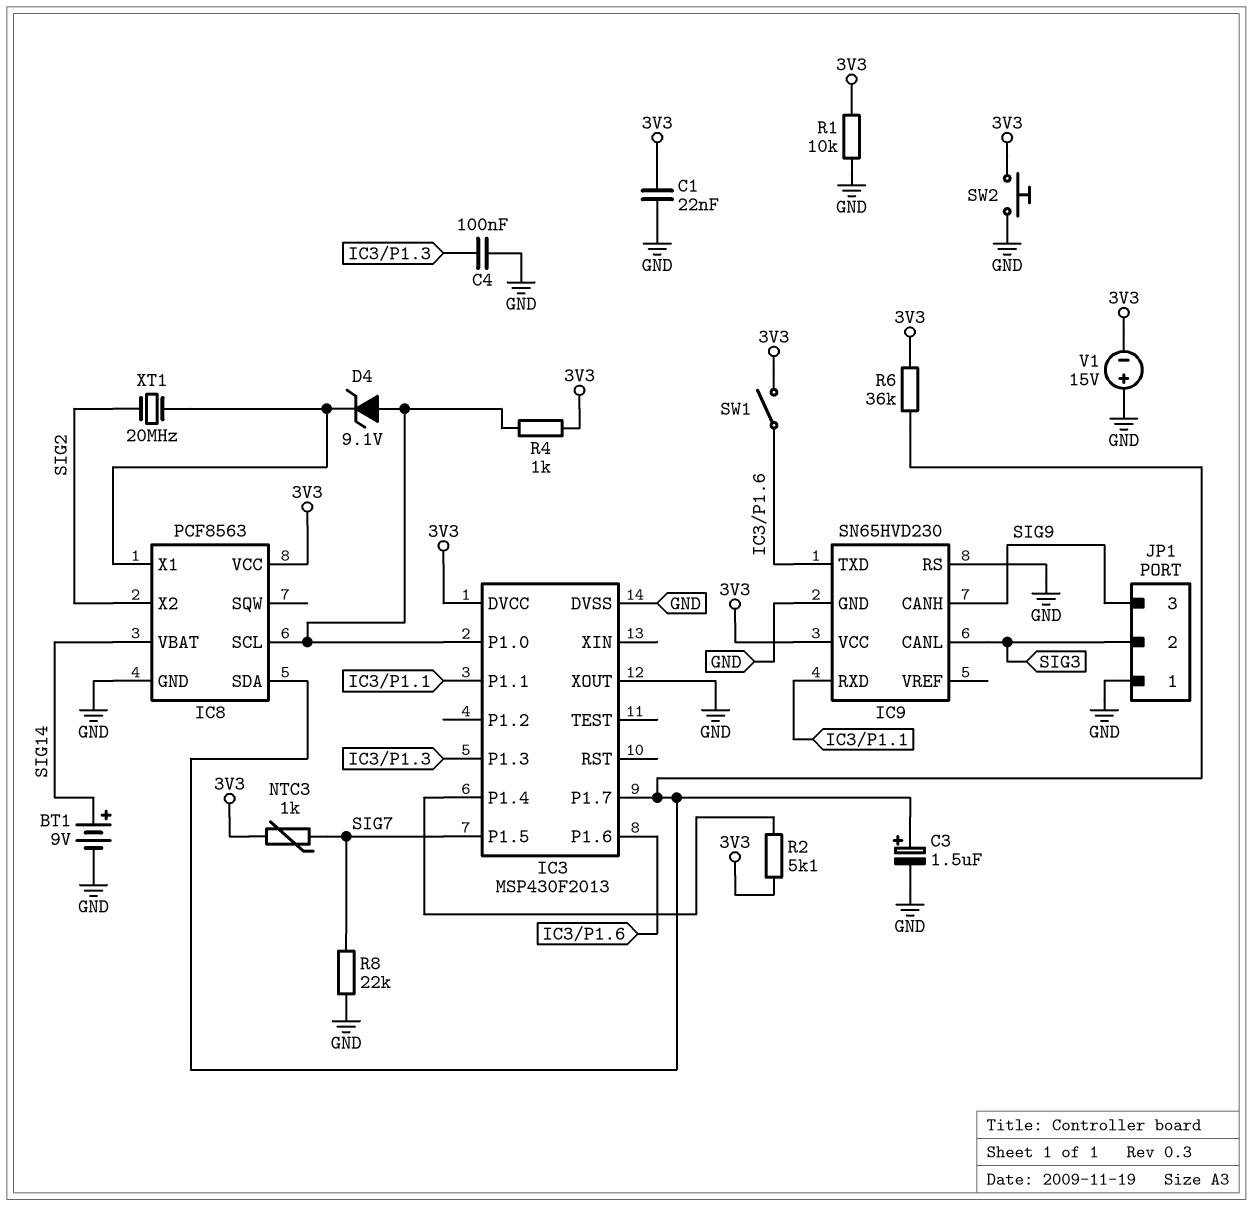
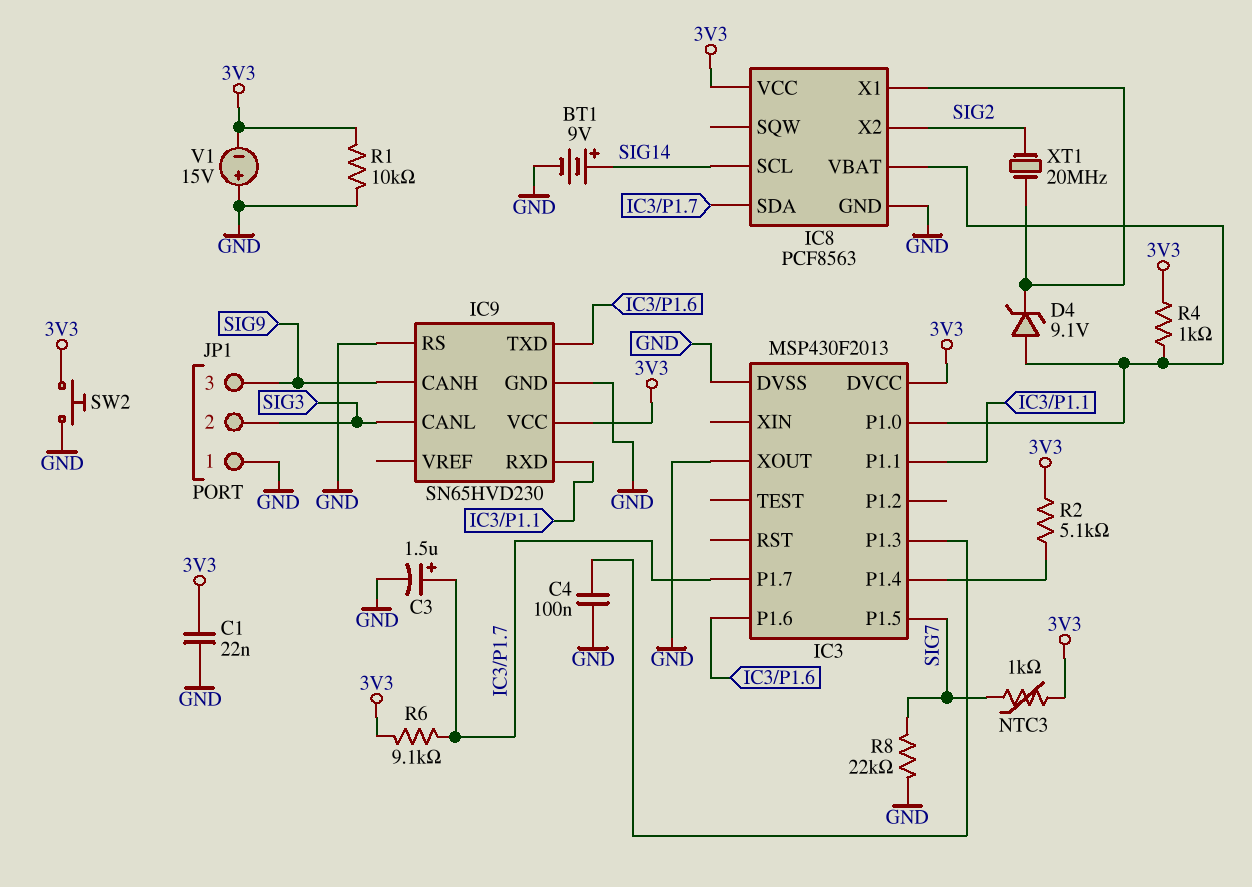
IC8 pin SCL: IC3/P1.0 -> SIG14
IC8 pin VBAT: SIG14 -> IC3/P1.0
R6: 36k (3V3, IC3/P1.7) -> 9.1k (3V3, IC3/P1.7)
SW1: switch (3V3, IC3/P1.6) -> none

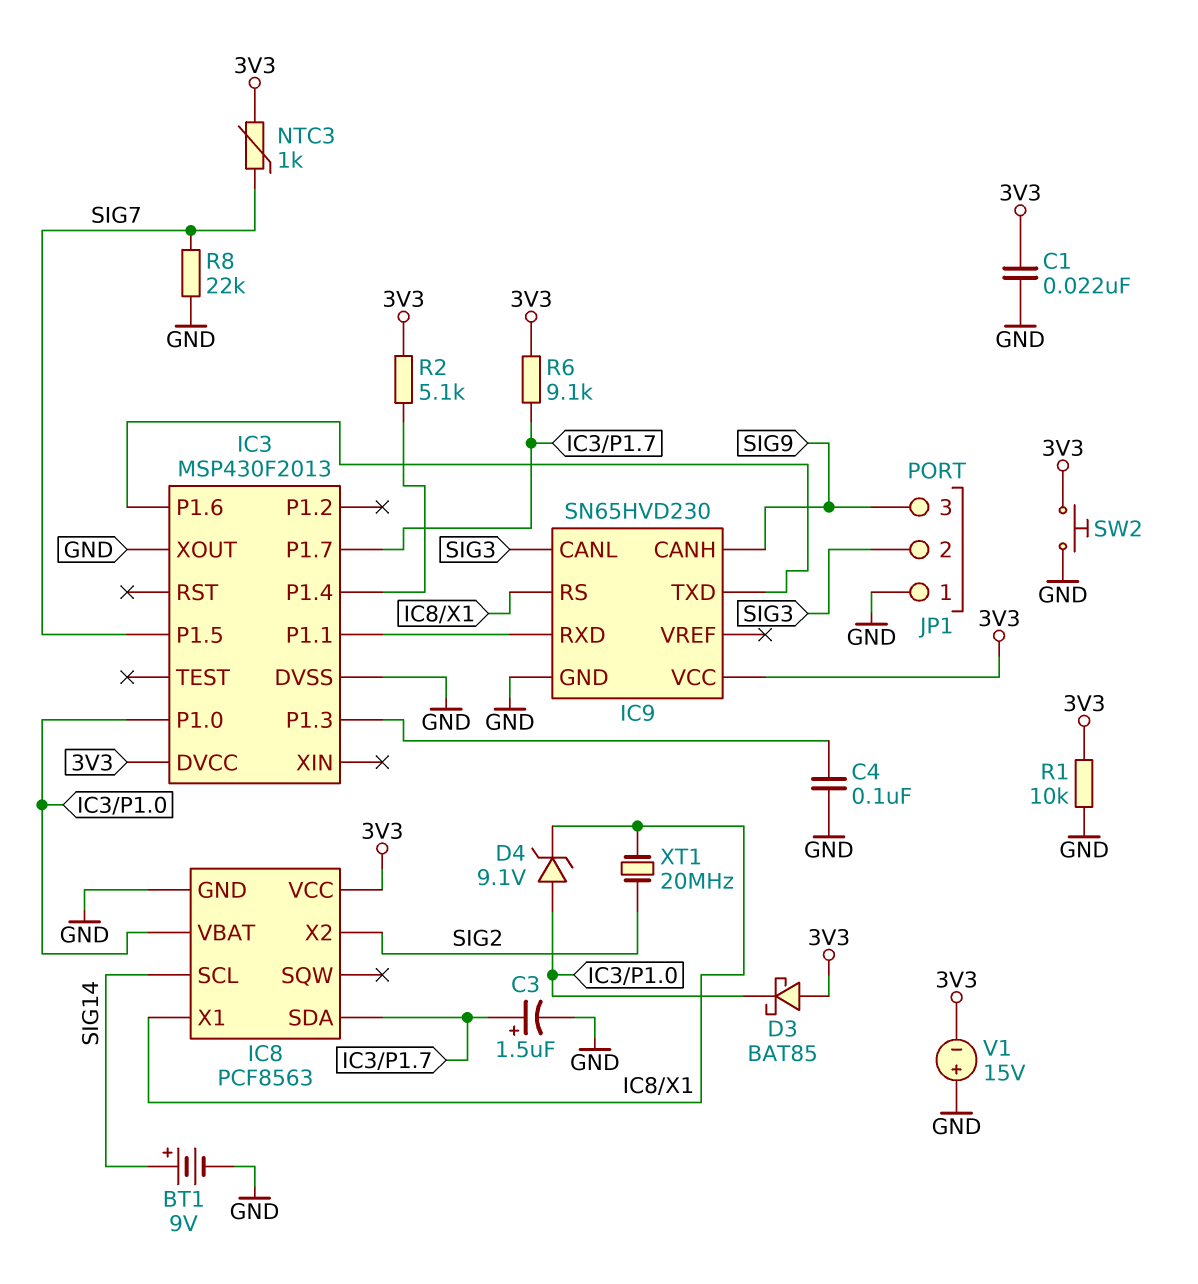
D3: none -> schottky BAT85 (A 3V3, K IC3/P1.0)
IC9 pin RS: GND -> IC8/X1
R4: 1k (3V3, IC3/P1.0) -> none

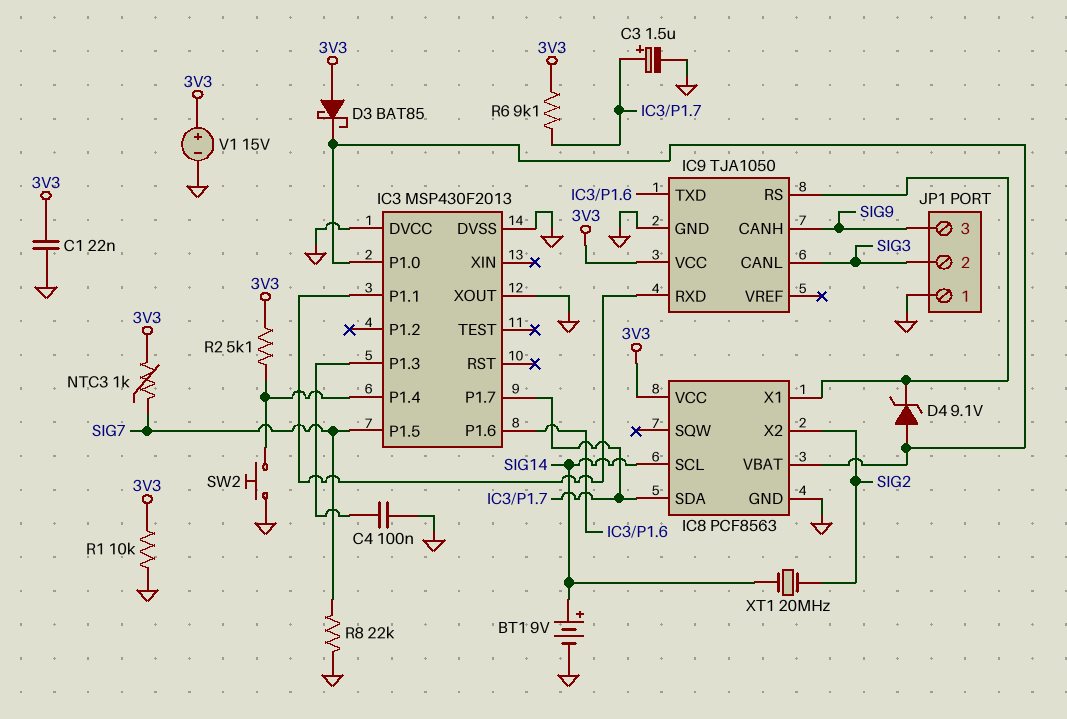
IC3 pin DVCC: 3V3 -> GND
IC9: SN65HVD230 -> TJA1050
SW2: button (3V3, GND) -> button (GND, IC3/P1.4)
V1: 15V (plus GND, minus 3V3) -> 15V (plus 3V3, minus GND)
XT1: 20MHz (IC8/X1, SIG2) -> 20MHz (SIG2, SIG14)

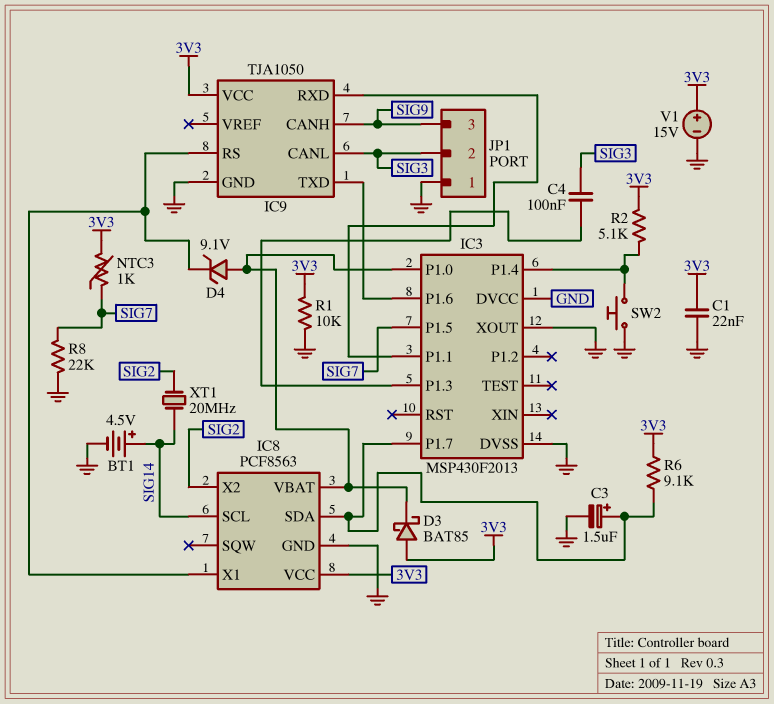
BT1: 9V (plus SIG14, minus GND) -> 4.5V (plus SIG14, minus GND)
C4: 100nF (GND, IC3/P1.3) -> 100nF (IC3/P1.3, SIG3)

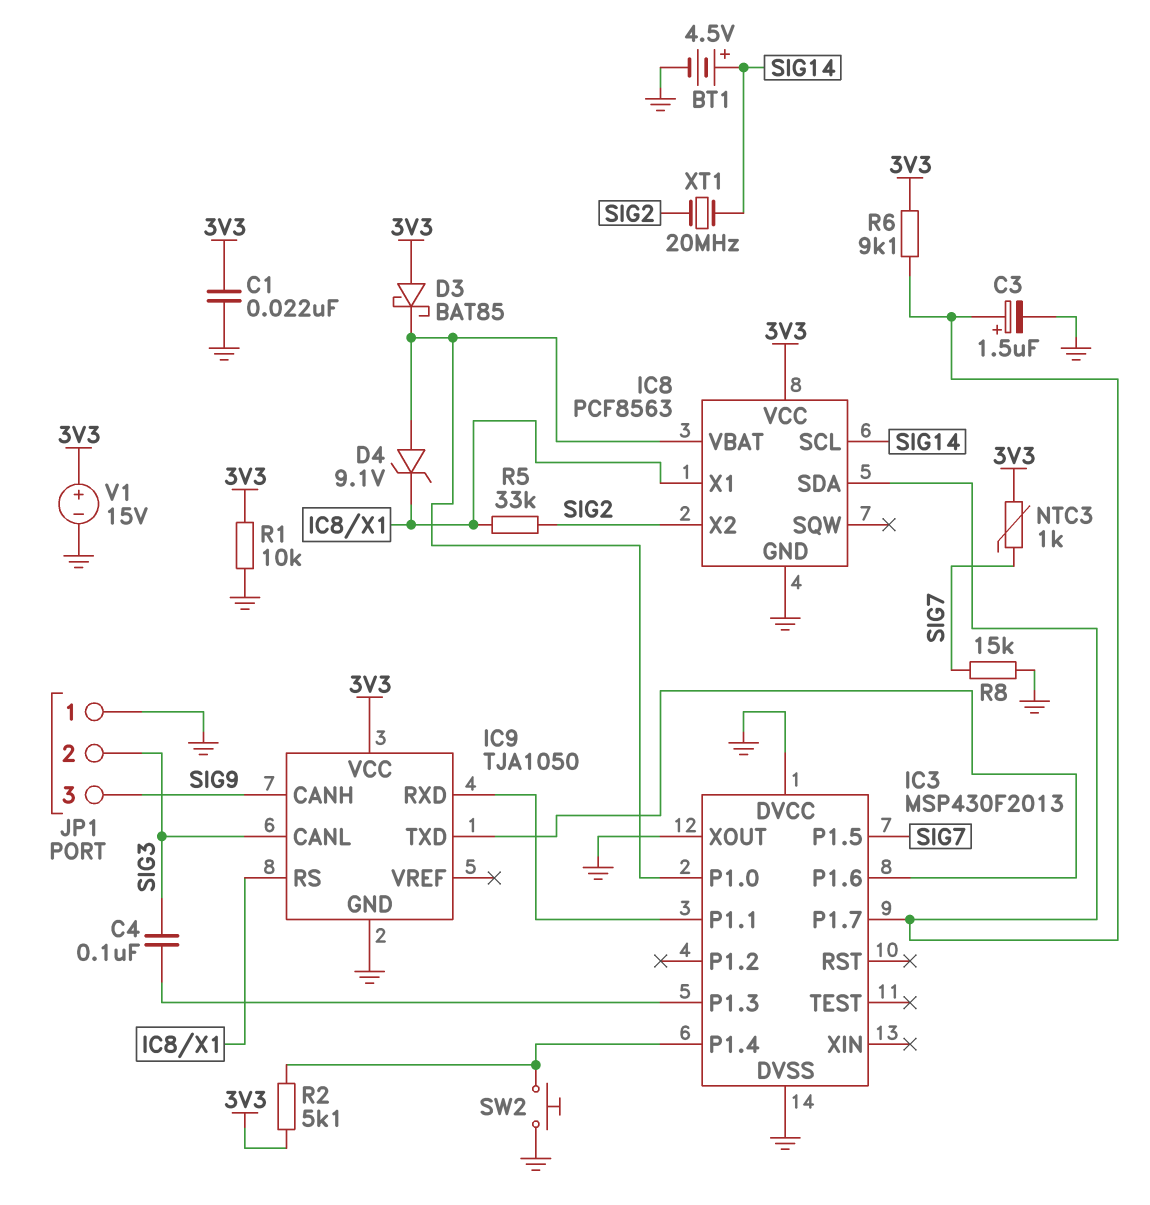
R5: none -> 33k (IC8/X1, SIG2)
R8: 22k (GND, SIG7) -> 15k (GND, SIG7)

